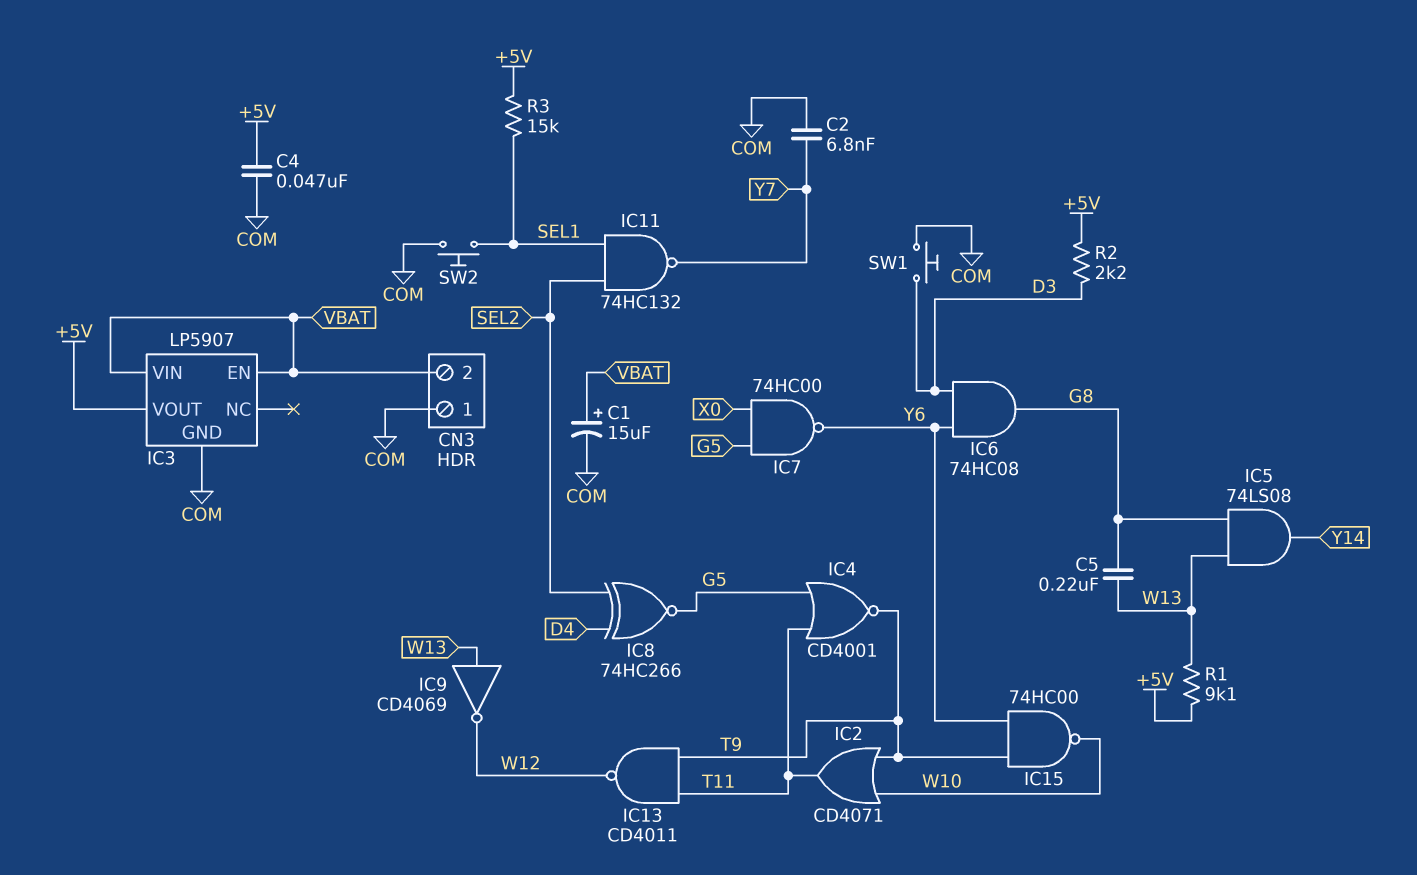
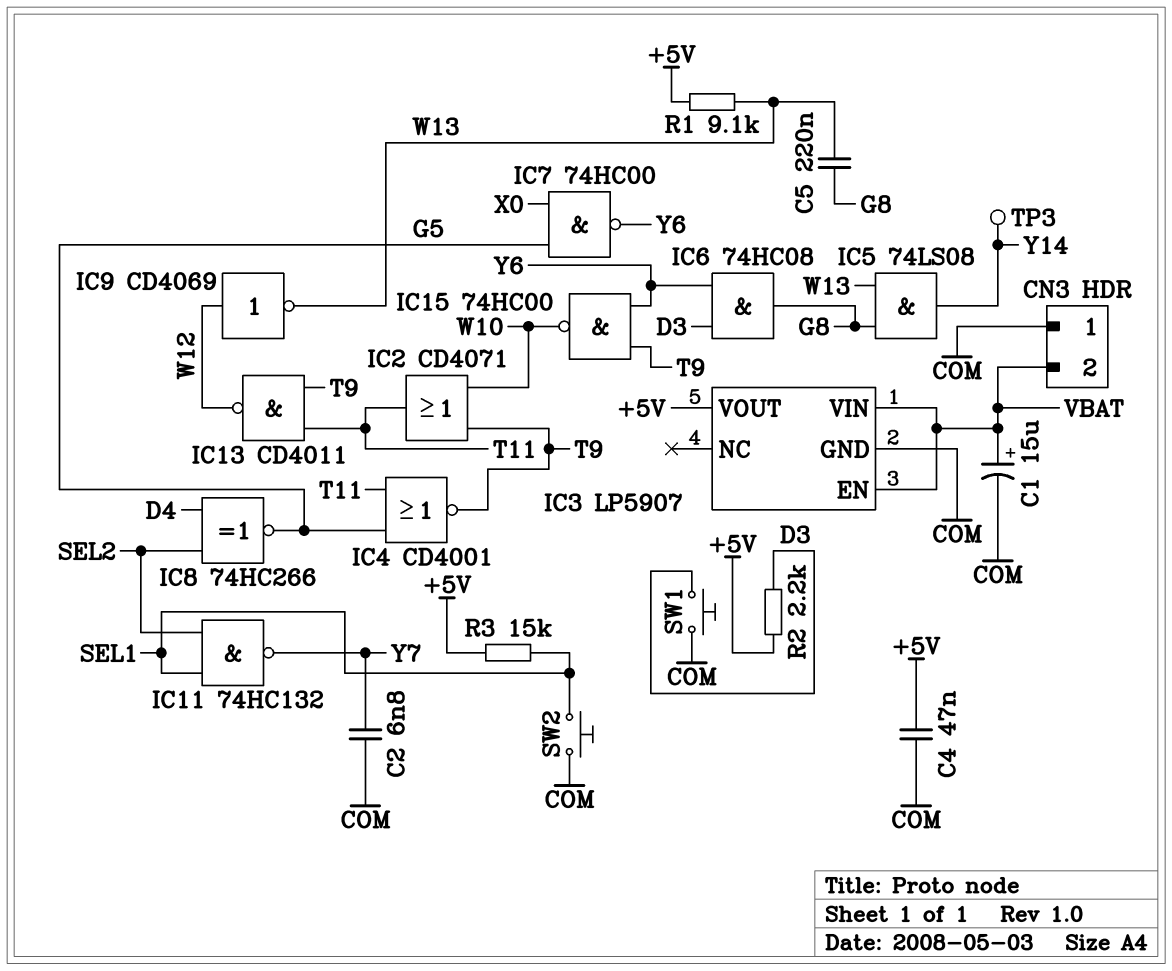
IC9: NOT CD4069 (in W13, out W12) -> NOT CD4069 (in W12, out W13)
TP3: none -> test point (Y14)

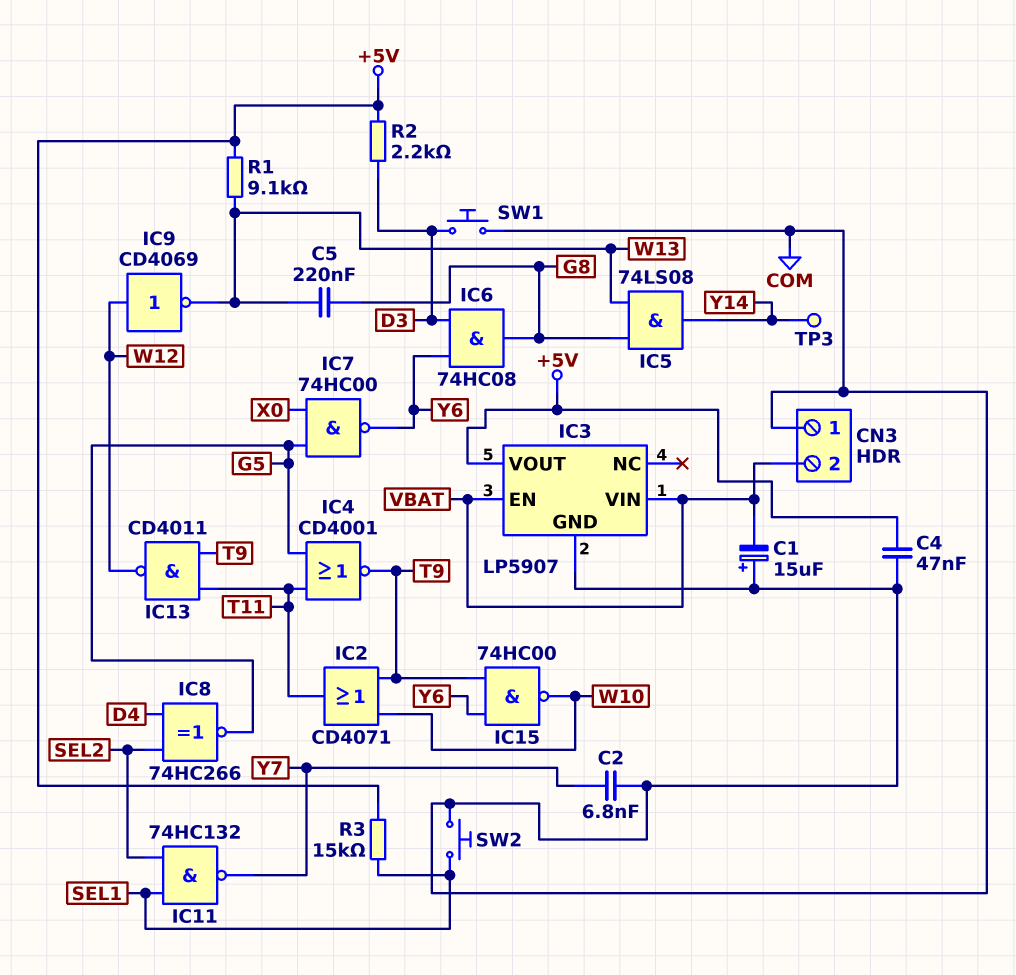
C1: 15uF (plus VBAT, minus COM) -> 15uF (plus COM, minus VBAT)

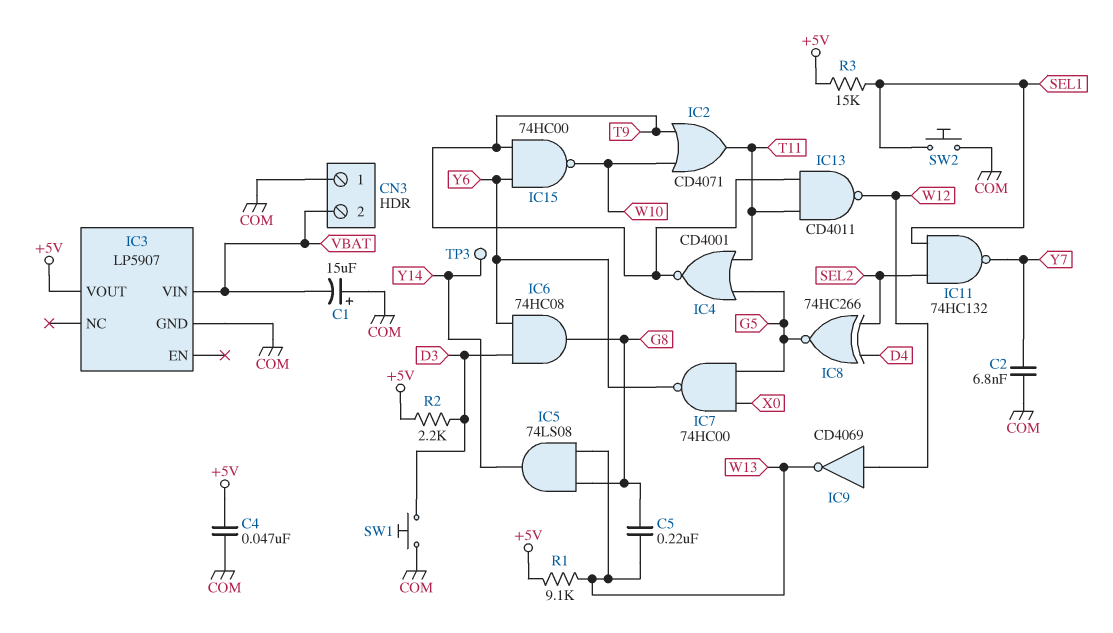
IC3 pin EN: VBAT -> none

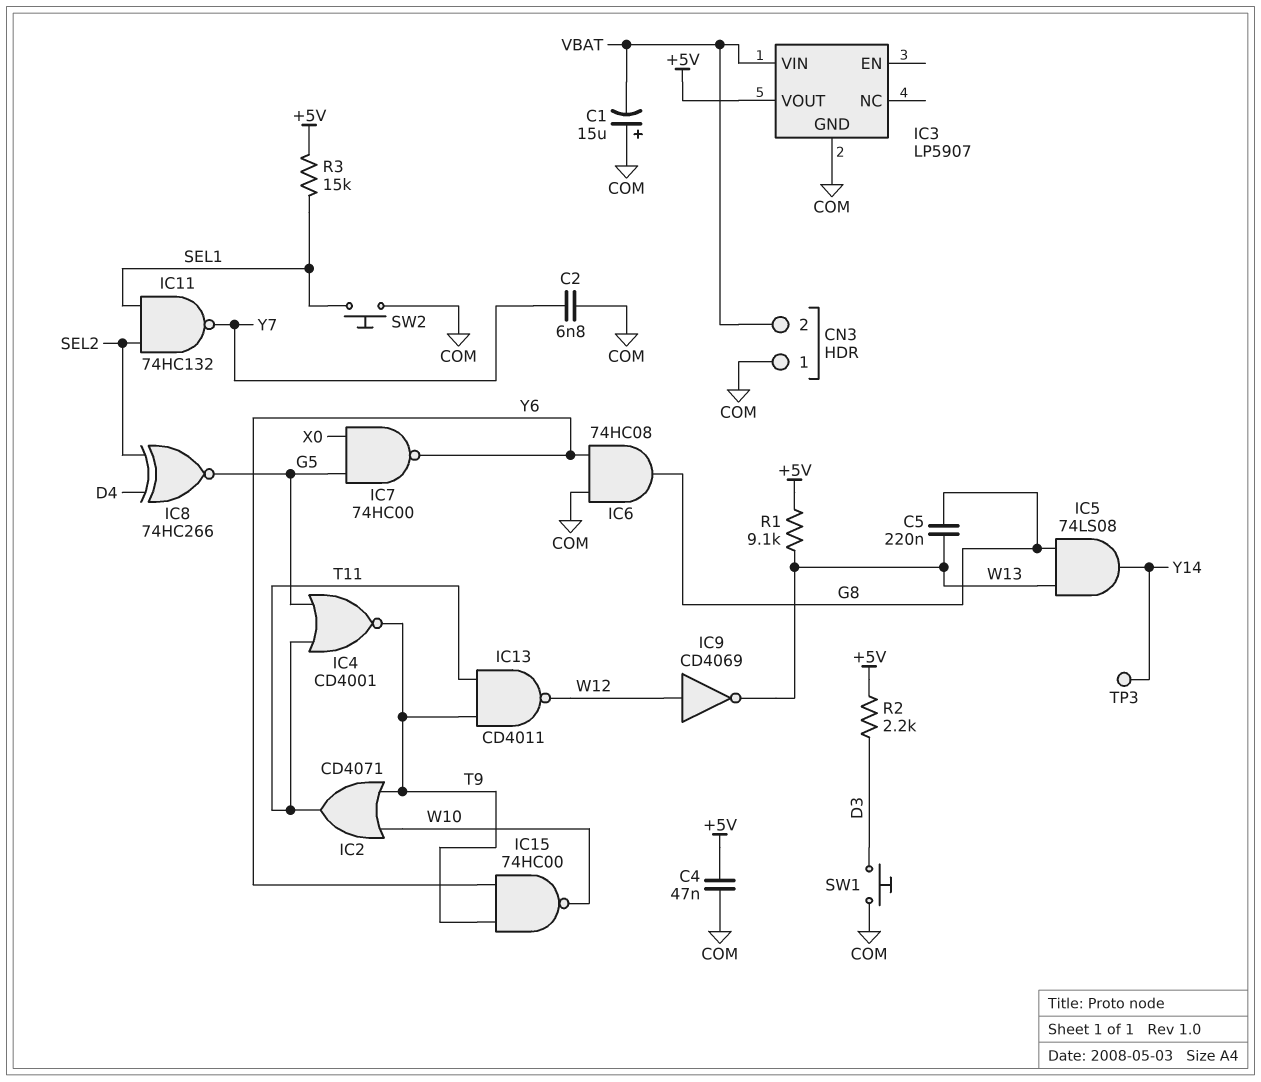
IC6: AND 74HC08 (in D3, in Y6, out G8) -> AND 74HC08 (in COM, in Y6, out G8)

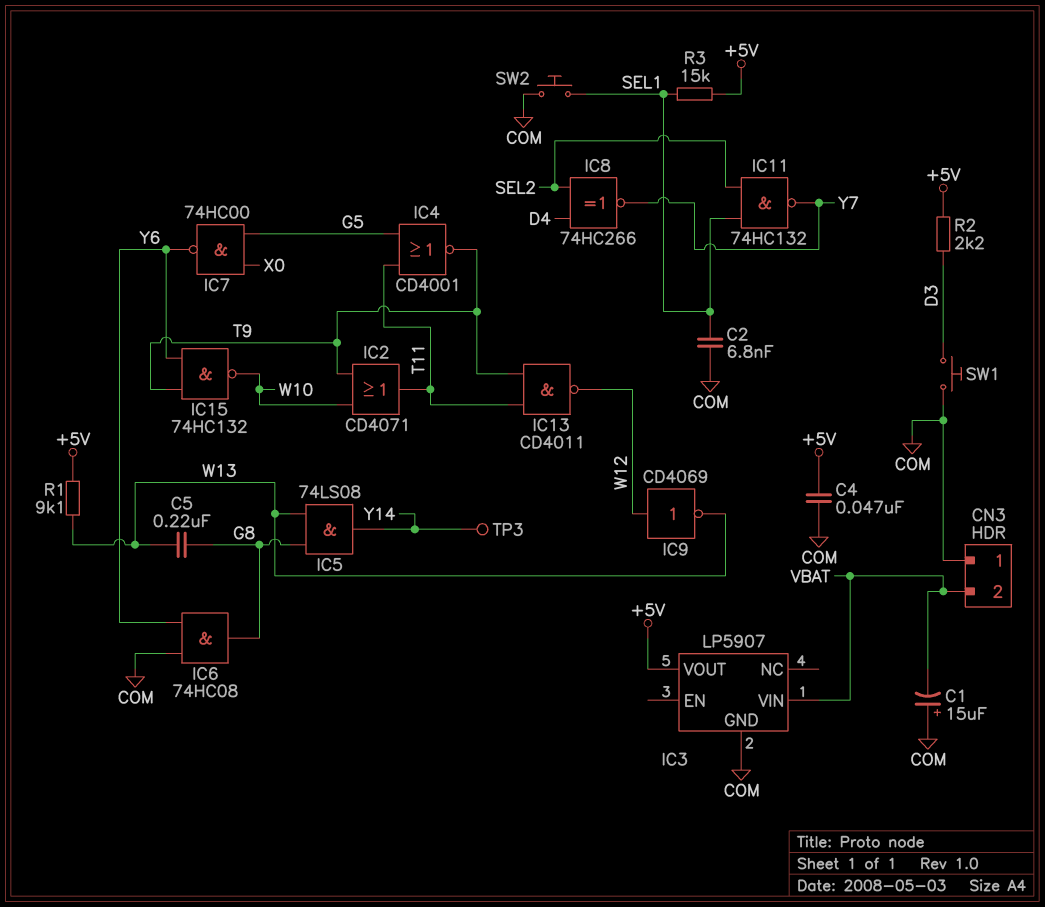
C2: 6.8nF (COM, Y7) -> 6.8nF (COM, SEL1)
IC8: XNOR 74HC266 (in D4, in SEL2, out G5) -> XNOR 74HC266 (in D4, in SEL2, out Y7)
IC15: NAND 74HC00 (in T9, in Y6, out W10) -> NAND 74HC132 (in T9, in Y6, out W10)

